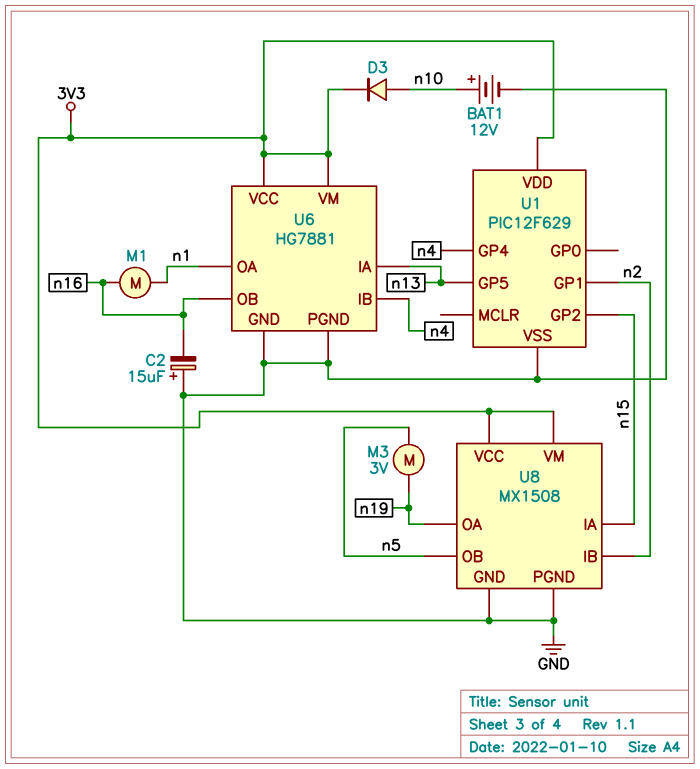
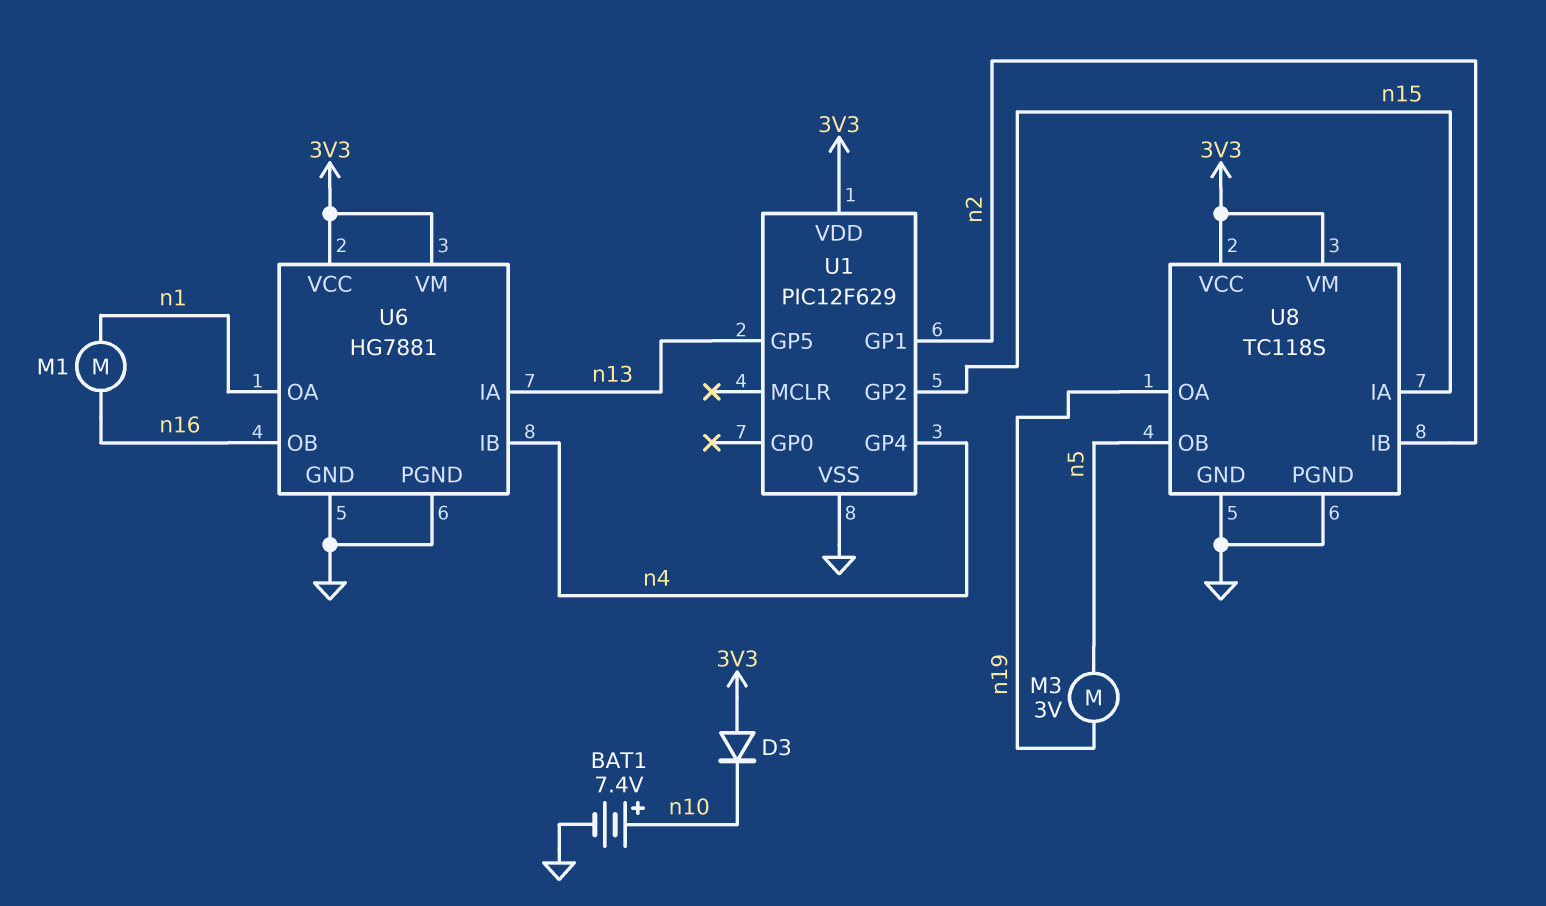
BAT1: 12V (plus n10, minus GND) -> 7.4V (plus n10, minus GND)
C2: 15uF (plus GND, minus n16) -> none
D3: diode (A n10, K 3V3) -> diode (A 3V3, K n10)
U8: MX1508 -> TC118S

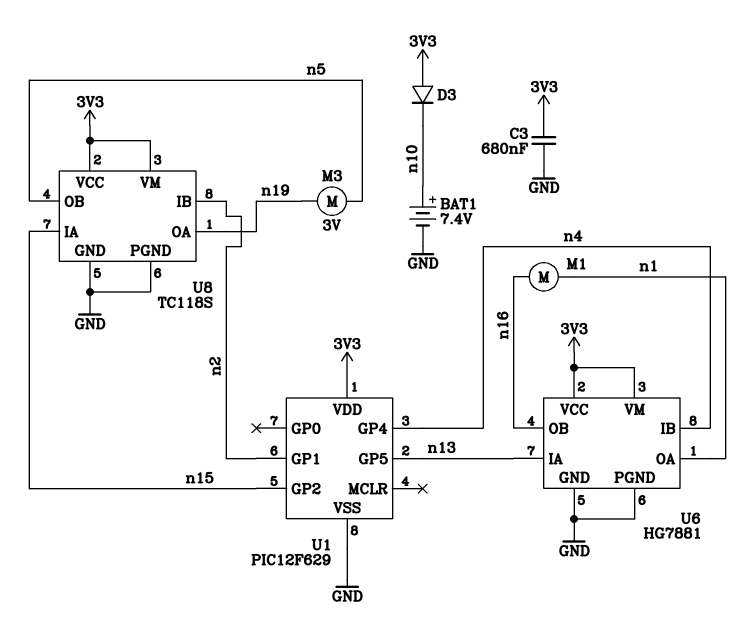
C3: none -> 680nF (3V3, GND)

